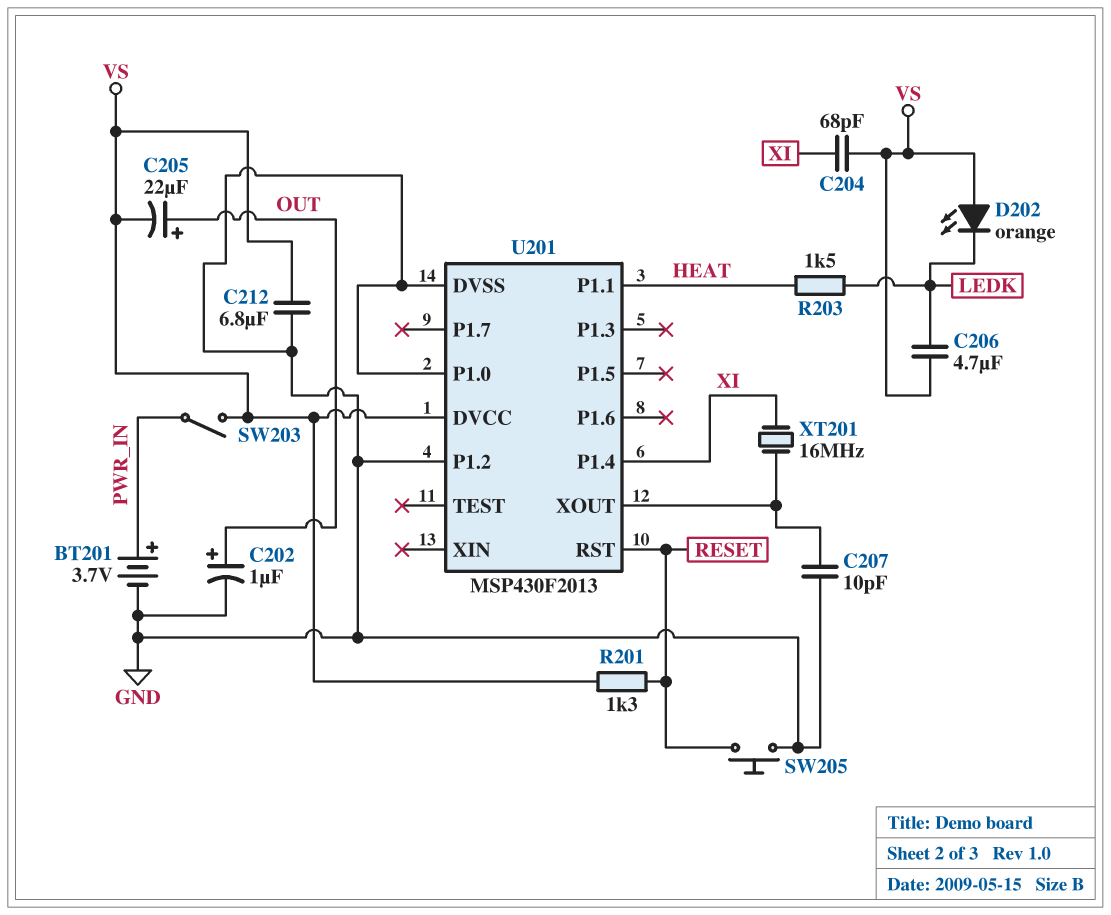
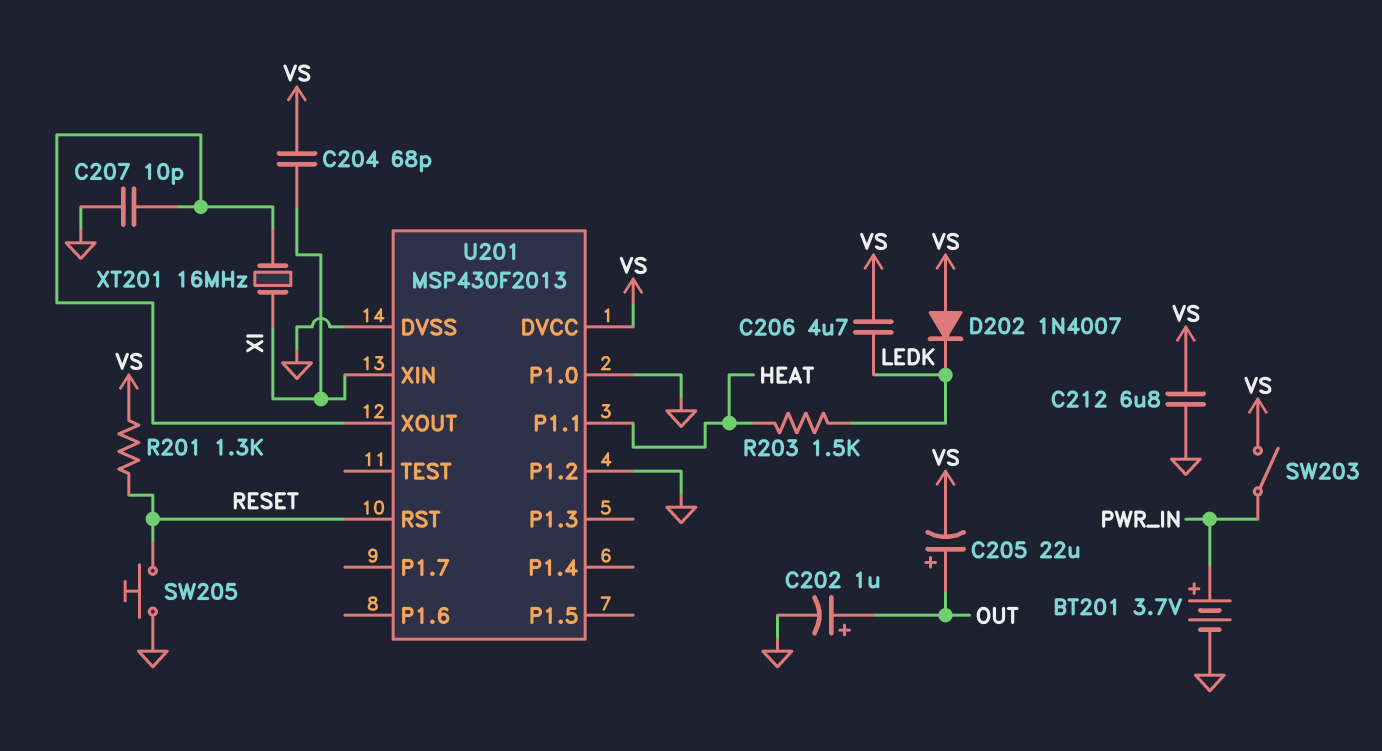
D202: LED orange (A VS, K LEDK) -> diode 1N4007 (A VS, K LEDK)
U201 pin P1.4: XI -> none
U201 pin XIN: none -> XI

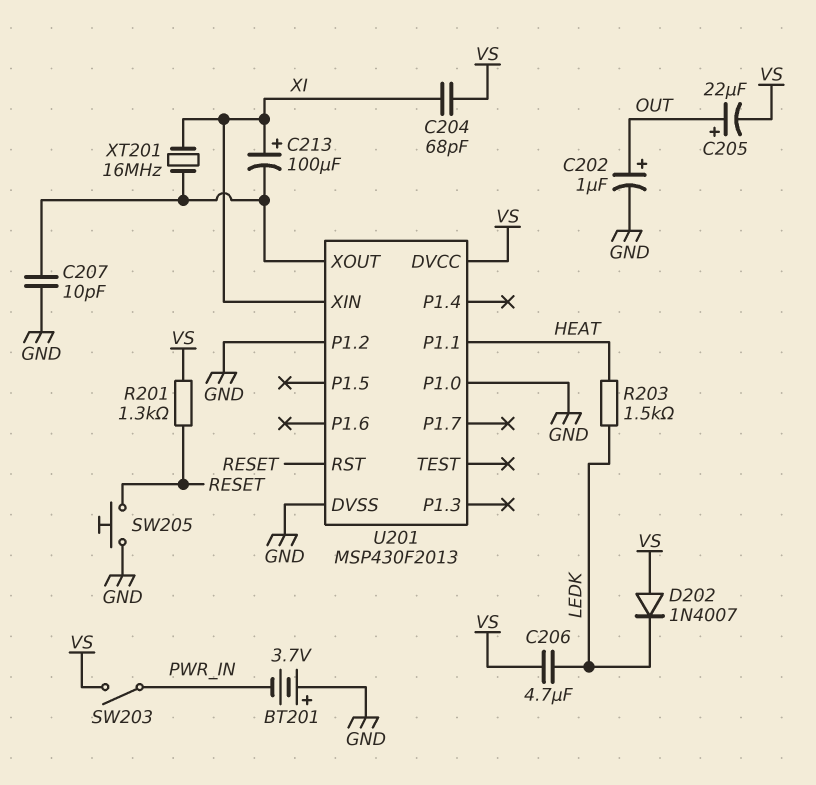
BT201: 3.7V (plus PWR_IN, minus GND) -> 3.7V (plus GND, minus PWR_IN)
C212: 6.8uF (GND, VS) -> none
C213: none -> 100uF (plus XI, minus U201/XOUT)

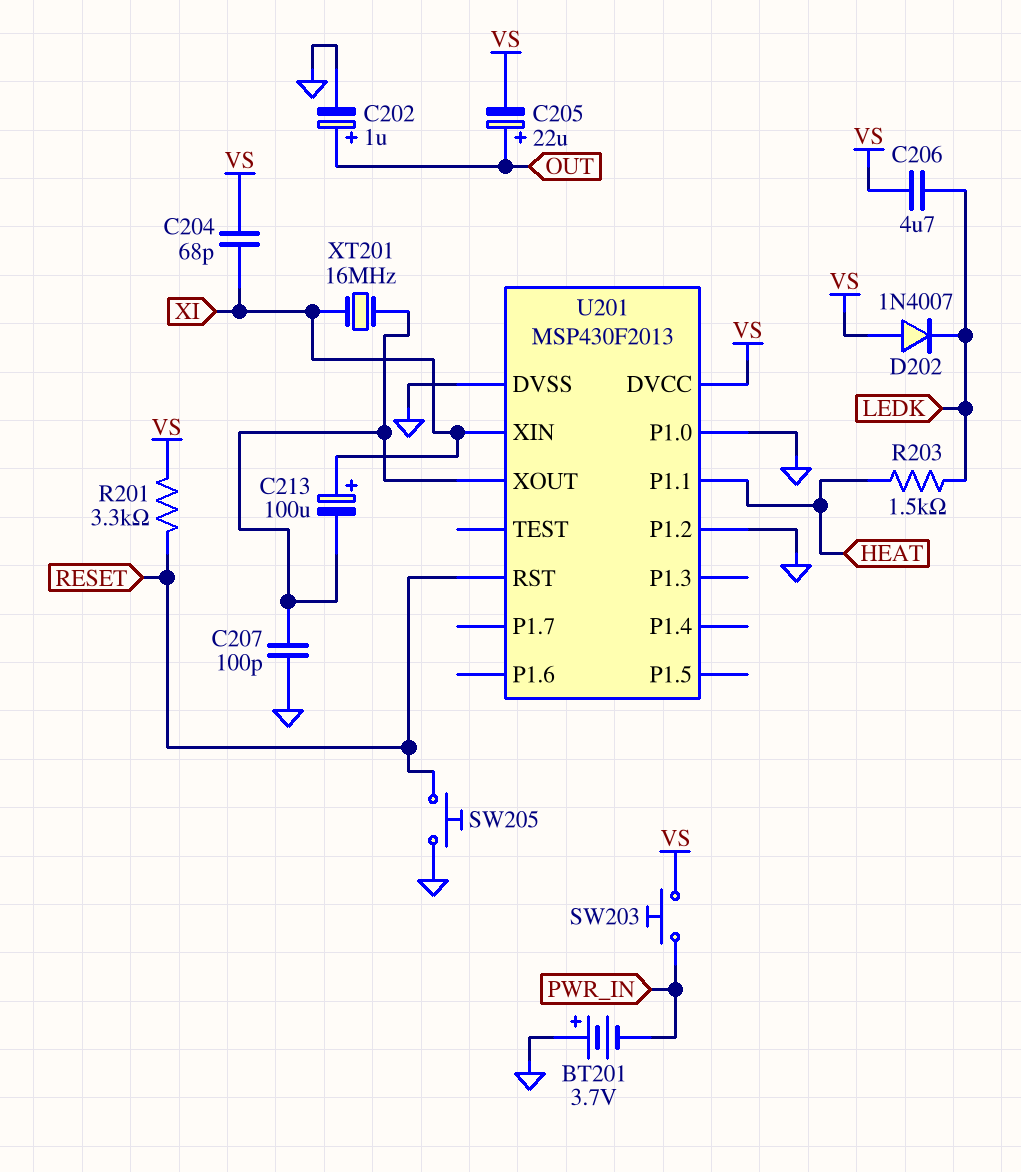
C207: 10pF (GND, U201/XOUT) -> 100pF (GND, U201/XOUT)
R201: 1.3k (RESET, VS) -> 3.3k (RESET, VS)
SW203: switch (PWR_IN, VS) -> button (PWR_IN, VS)

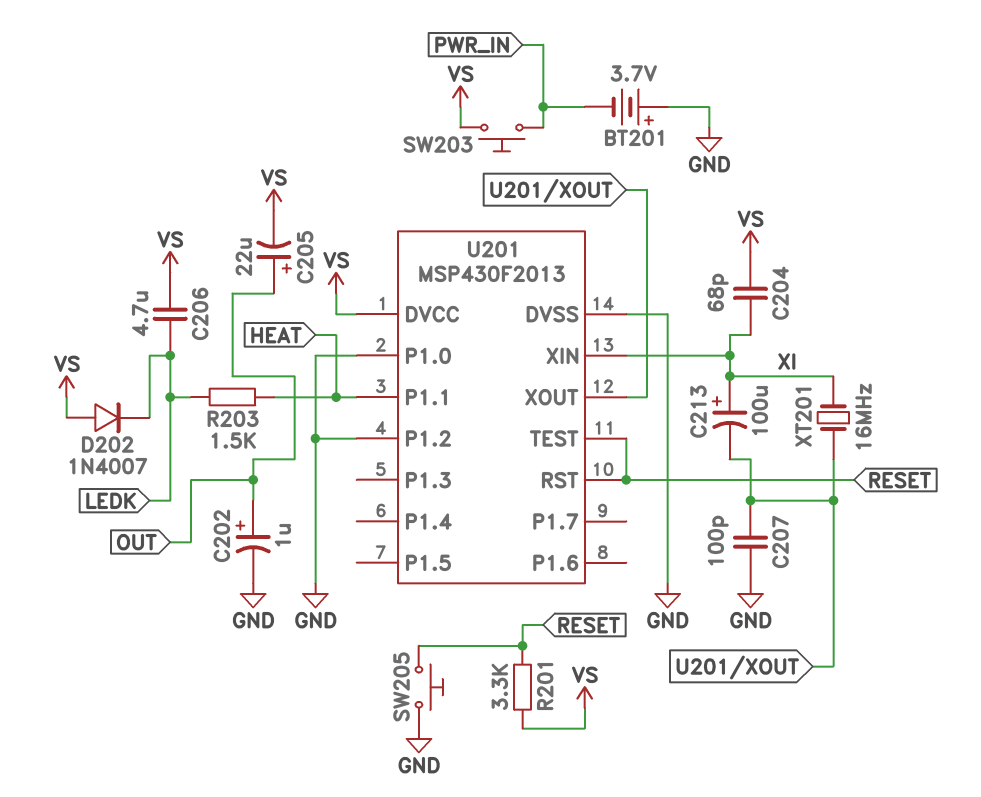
U201 pin TEST: none -> RESET

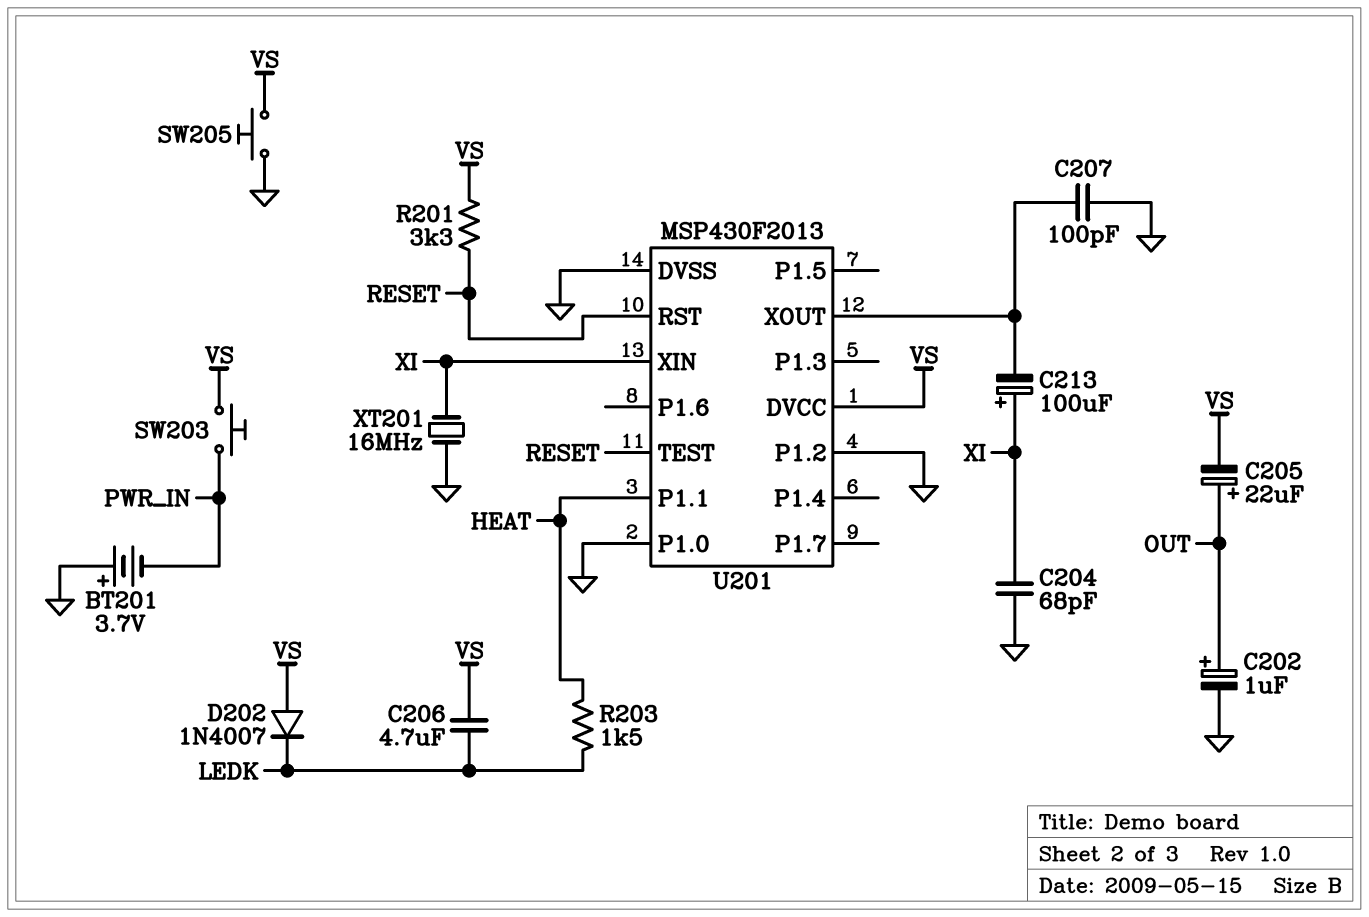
C204: 68pF (VS, XI) -> 68pF (GND, XI)
SW205: button (GND, RESET) -> button (GND, VS)
XT201: 16MHz (U201/XOUT, XI) -> 16MHz (GND, XI)

